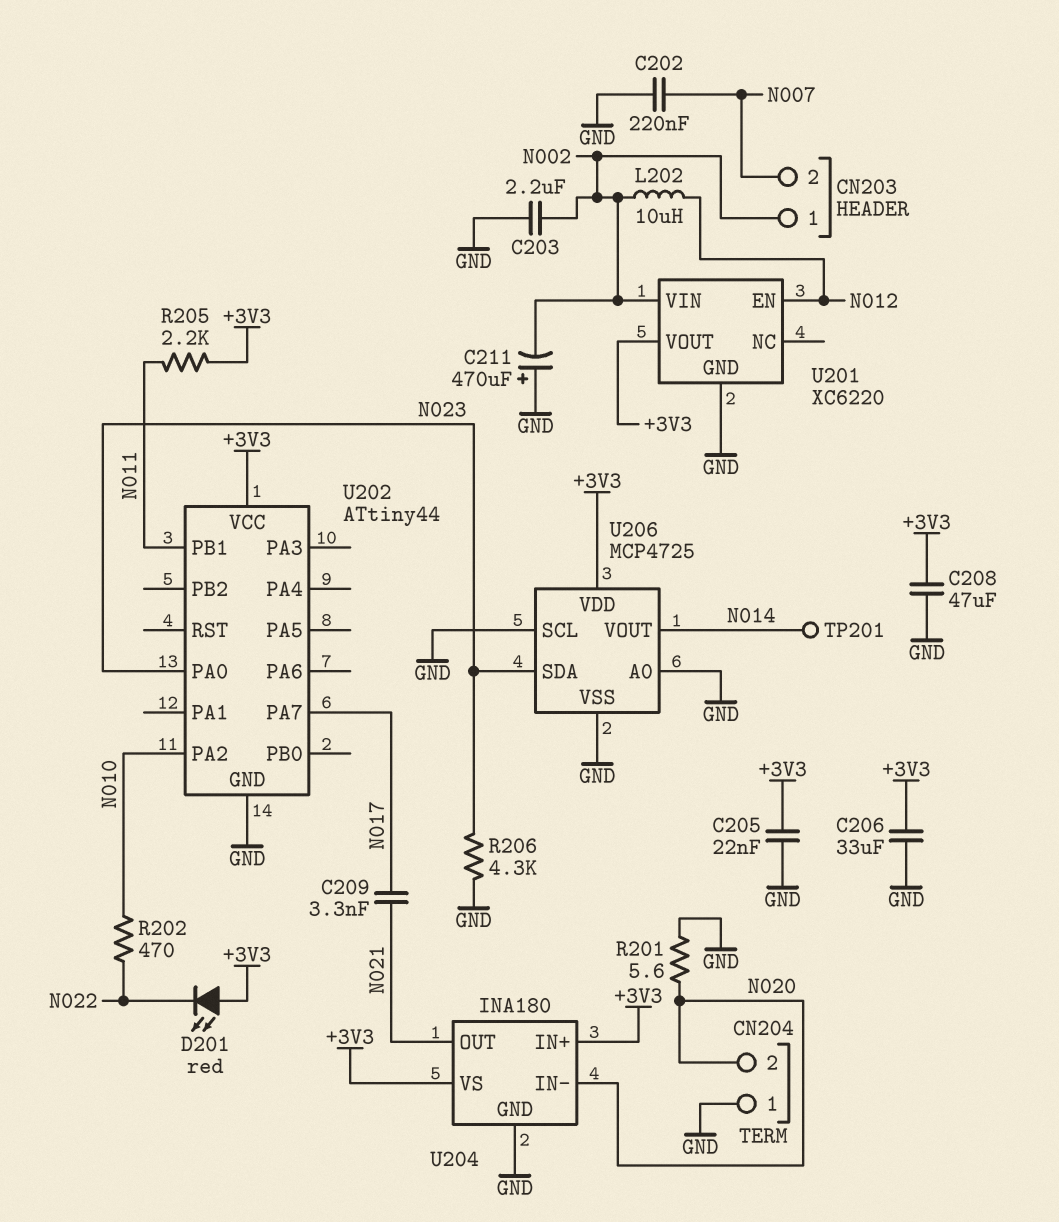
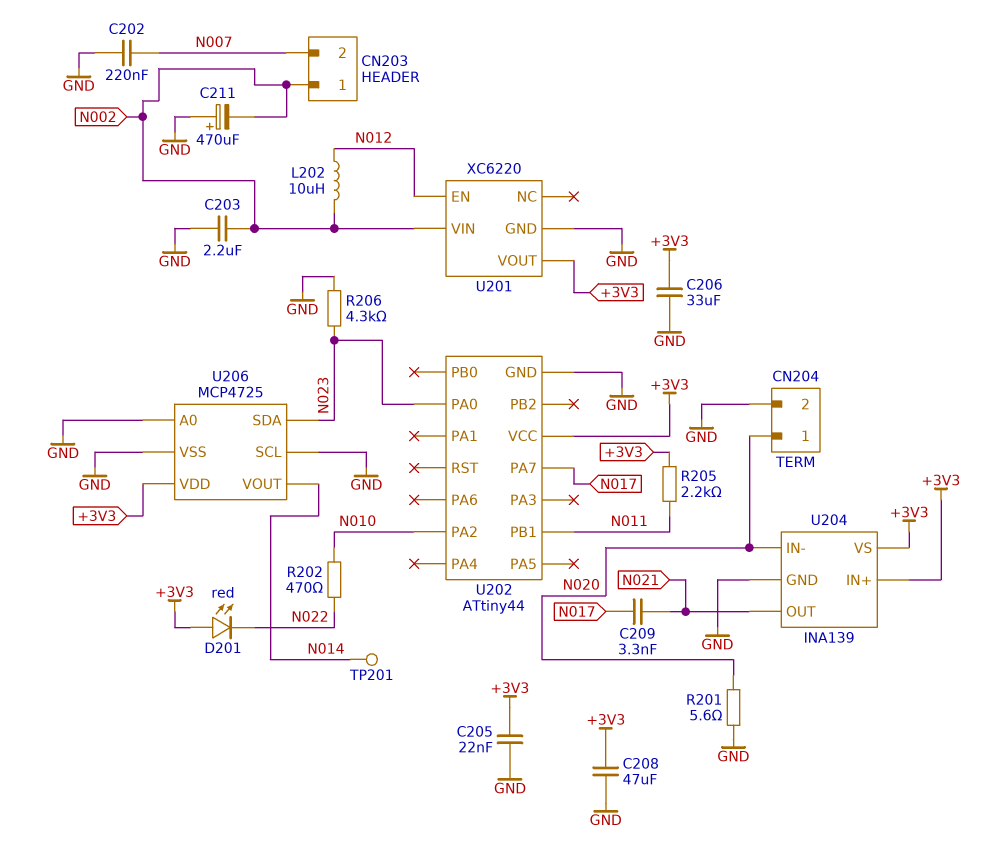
CN204 pin 1: GND -> N020
CN204 pin 2: N020 -> GND
U204: INA180 -> INA139

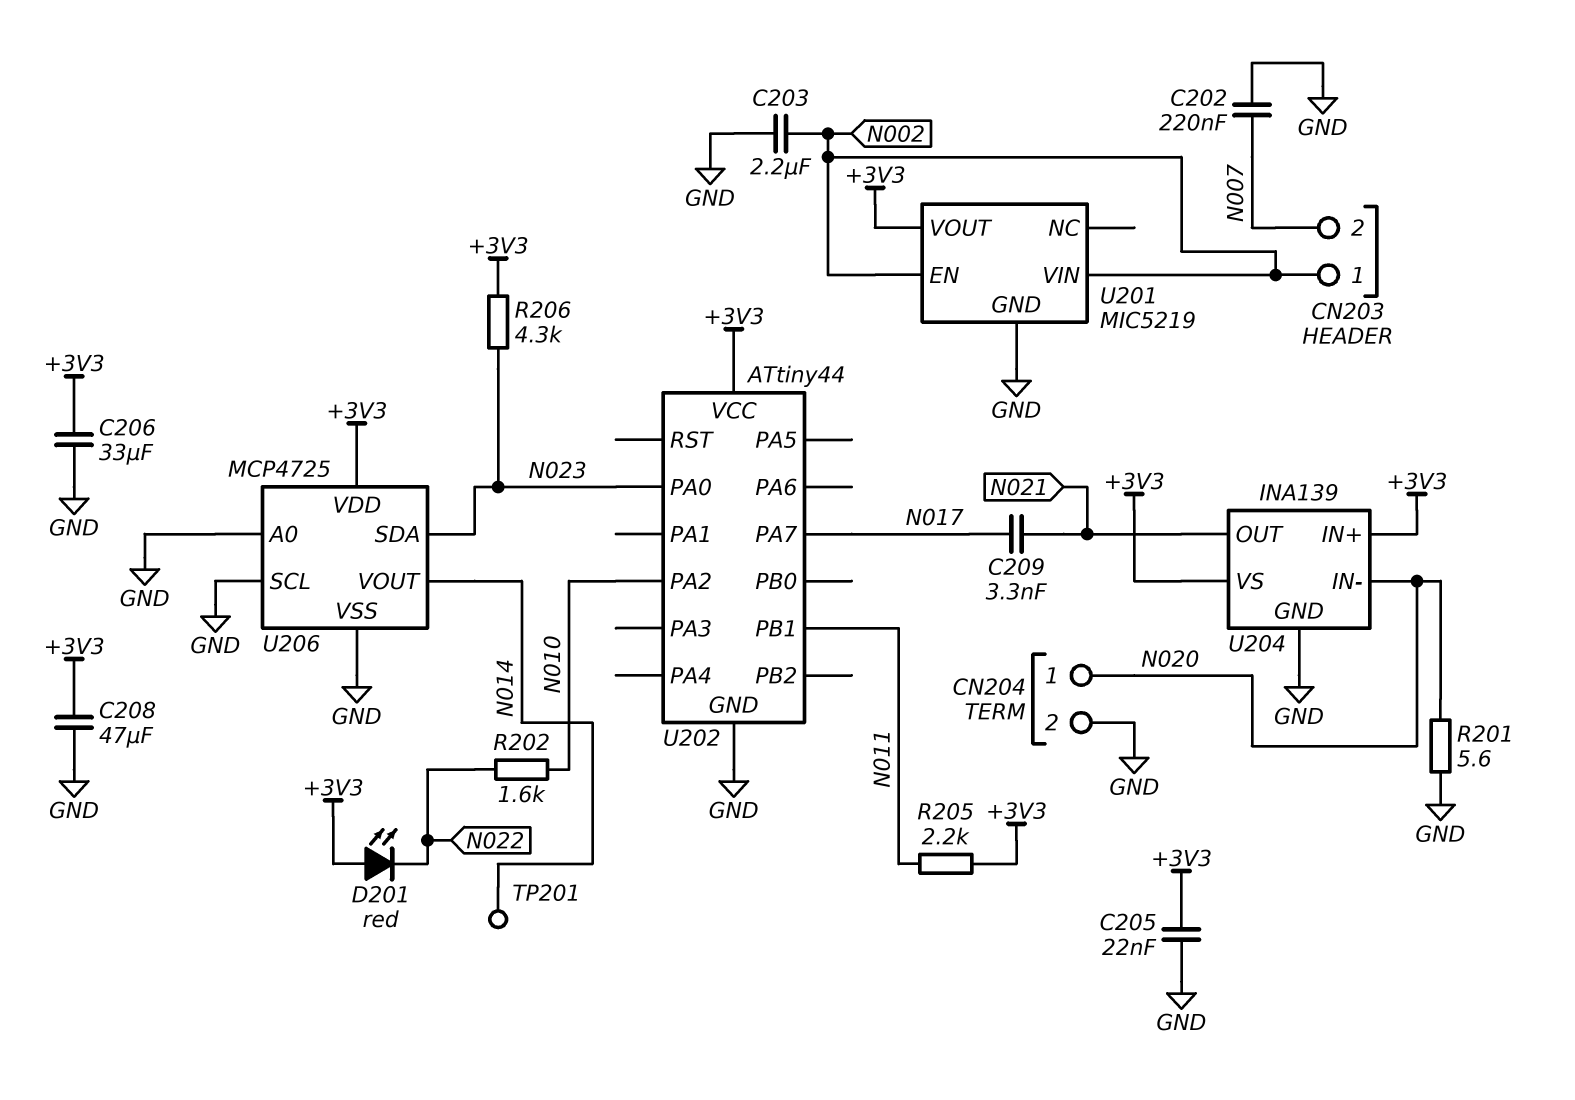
C211: 470uF (plus GND, minus N002) -> none
L202: 10uH (N002, N012) -> none
R202: 470 (N010, N022) -> 1.6k (N010, N022)
R206: 4.3k (GND, N023) -> 4.3k (+3V3, N023)
U201: XC6220 -> MIC5219
U201 pin EN: N012 -> N002

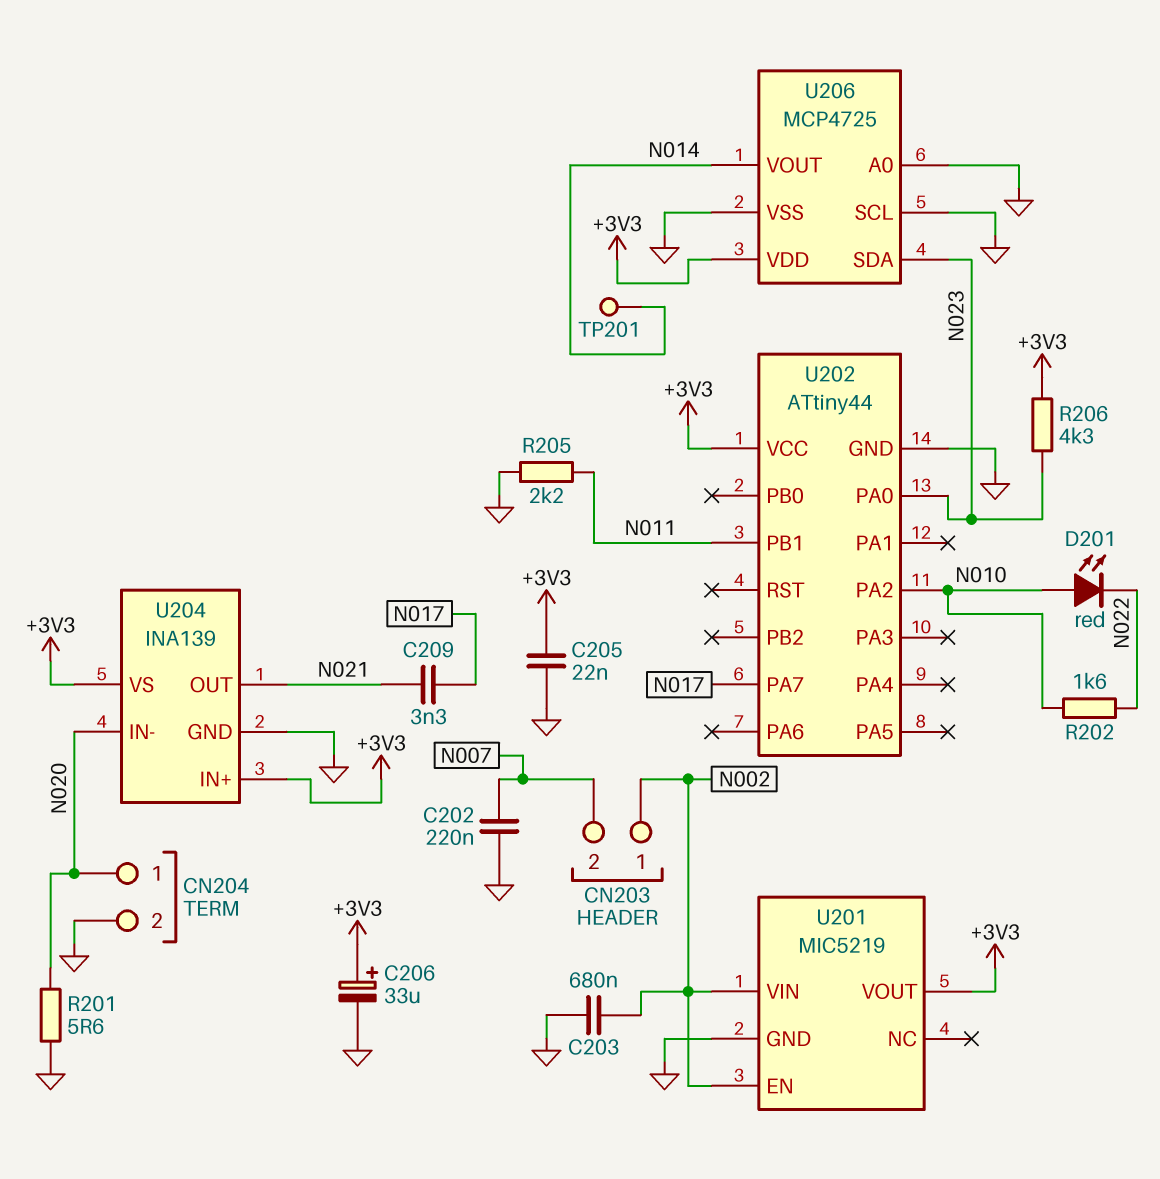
C203: 2.2uF (GND, N002) -> 680nF (GND, N002)
C206: 33uF (+3V3, GND) -> 33uF (plus +3V3, minus GND)
C208: 47uF (+3V3, GND) -> none
D201: LED red (A +3V3, K N022) -> LED red (A N010, K N022)
R205: 2.2k (+3V3, N011) -> 2.2k (GND, N011)

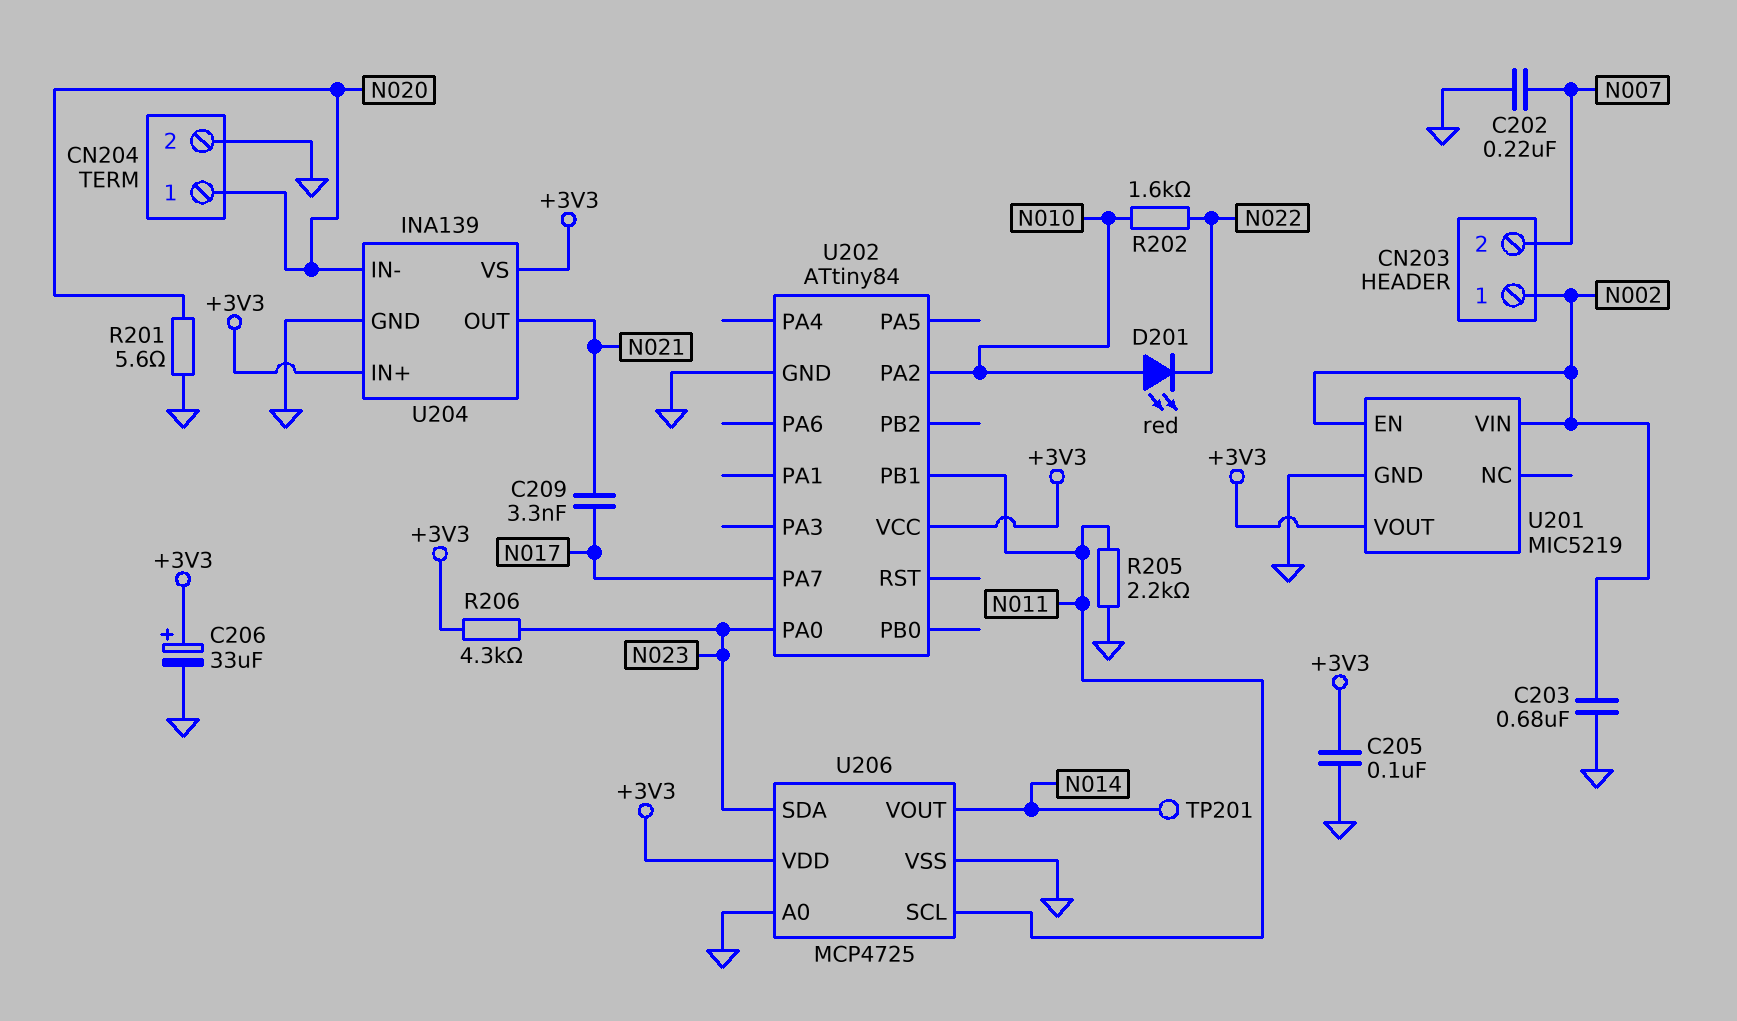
C205: 22nF (+3V3, GND) -> 100nF (+3V3, GND)
U202: ATtiny44 -> ATtiny84
U206 pin SCL: GND -> N011

